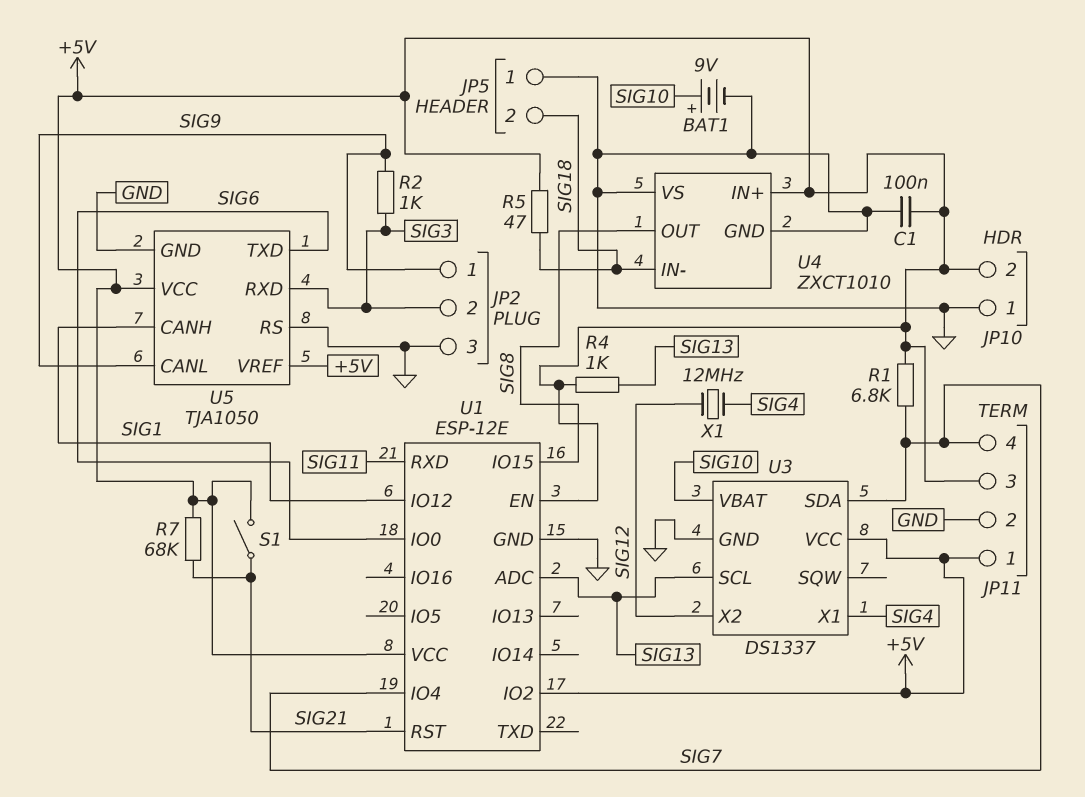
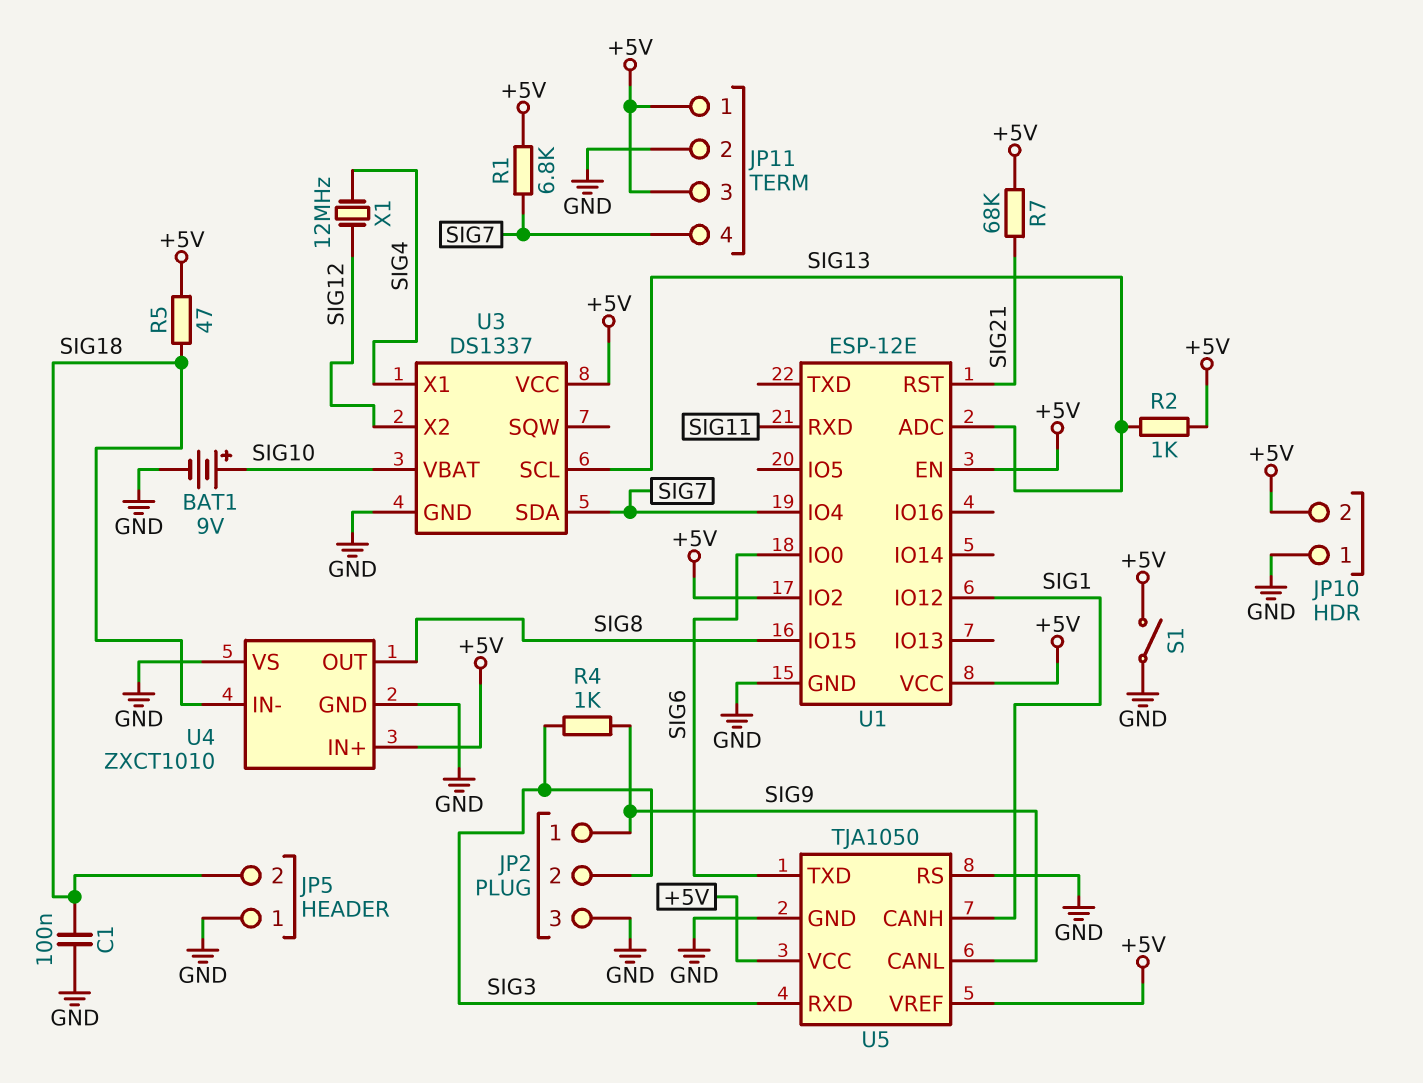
C1: 100nF (+5V, GND) -> 100nF (GND, SIG18)
R2: 1k (SIG3, SIG9) -> 1k (+5V, SIG13)
R4: 1k (+5V, SIG13) -> 1k (SIG3, SIG9)
S1: switch (+5V, SIG21) -> switch (+5V, GND)

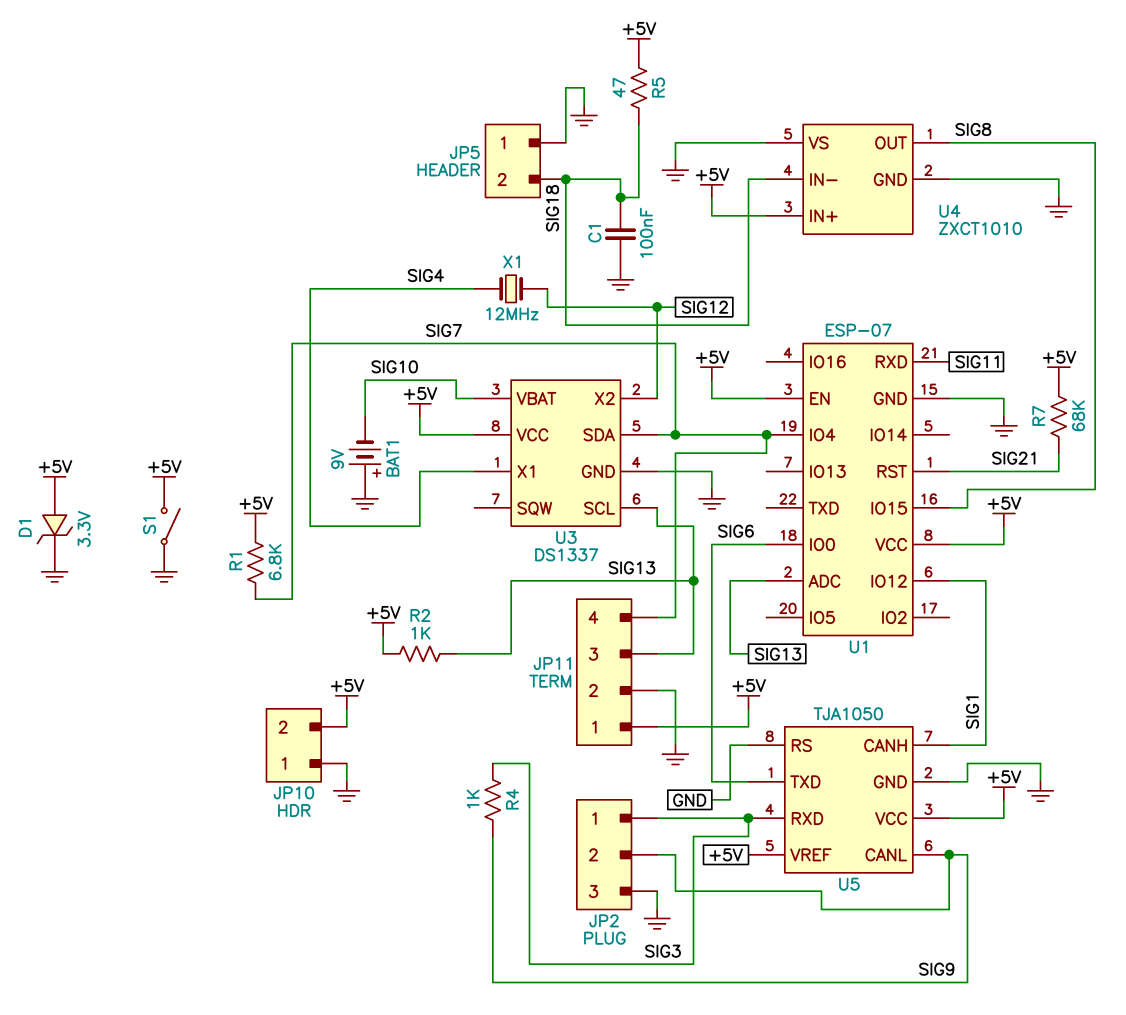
BAT1: 9V (plus SIG10, minus GND) -> 9V (plus GND, minus SIG10)
D1: none -> zener 3.3V (A +5V, K GND)
JP2 pin 1: SIG9 -> SIG3
JP2 pin 2: SIG3 -> SIG9
JP11 pin 3: +5V -> SIG13
U1: ESP-12E -> ESP-07
U1 pin IO2: +5V -> none

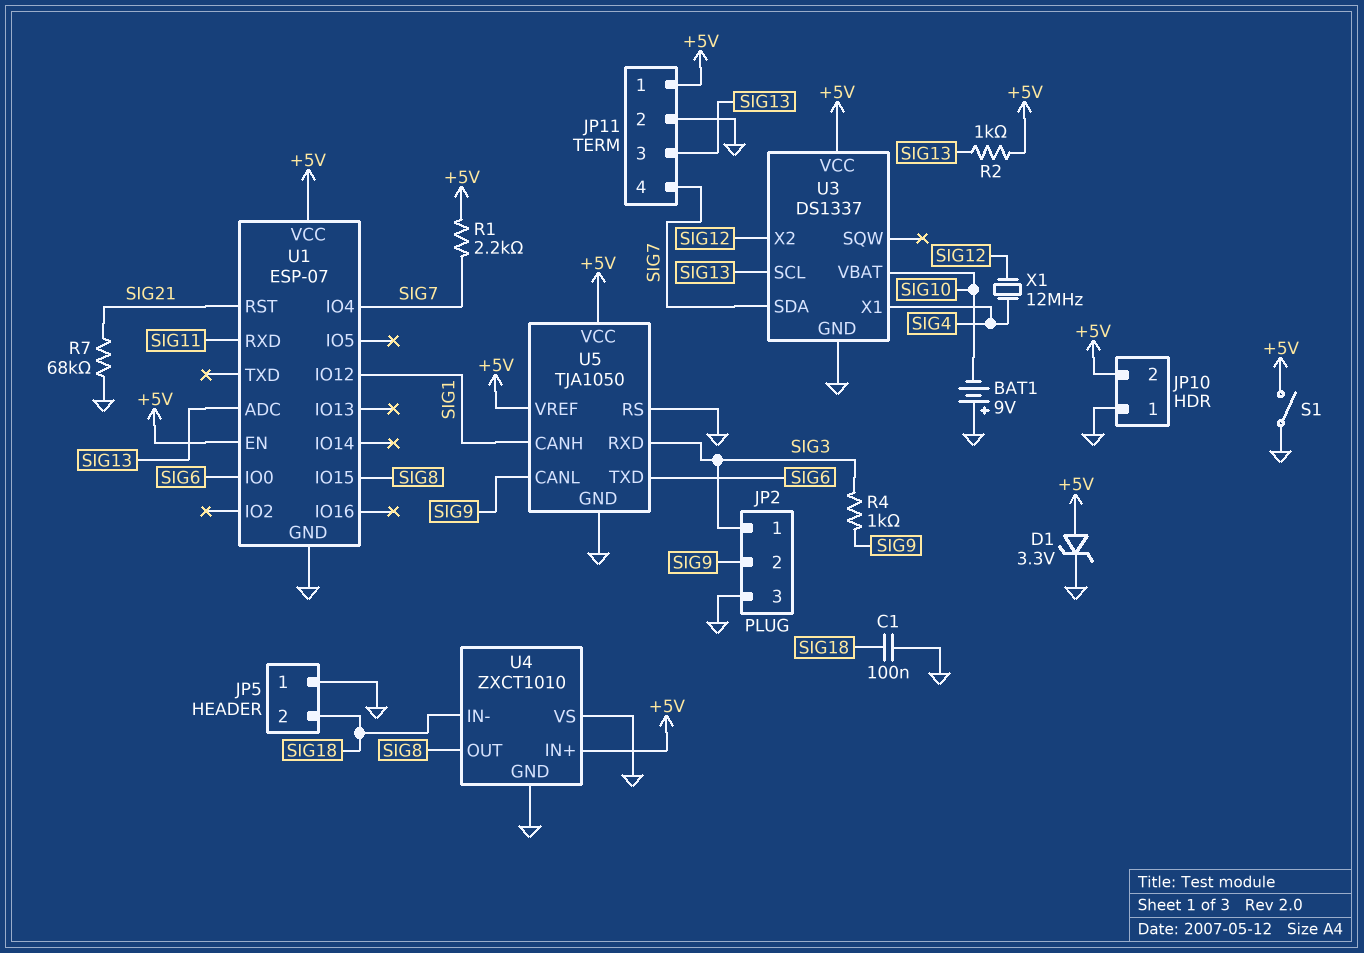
R1: 6.8k (+5V, SIG7) -> 2.2k (+5V, SIG7)
R5: 47 (+5V, SIG18) -> none
R7: 68k (+5V, SIG21) -> 68k (GND, SIG21)

